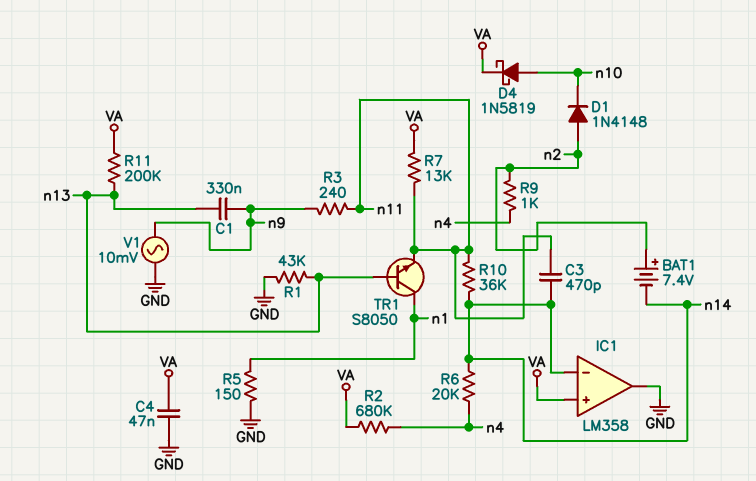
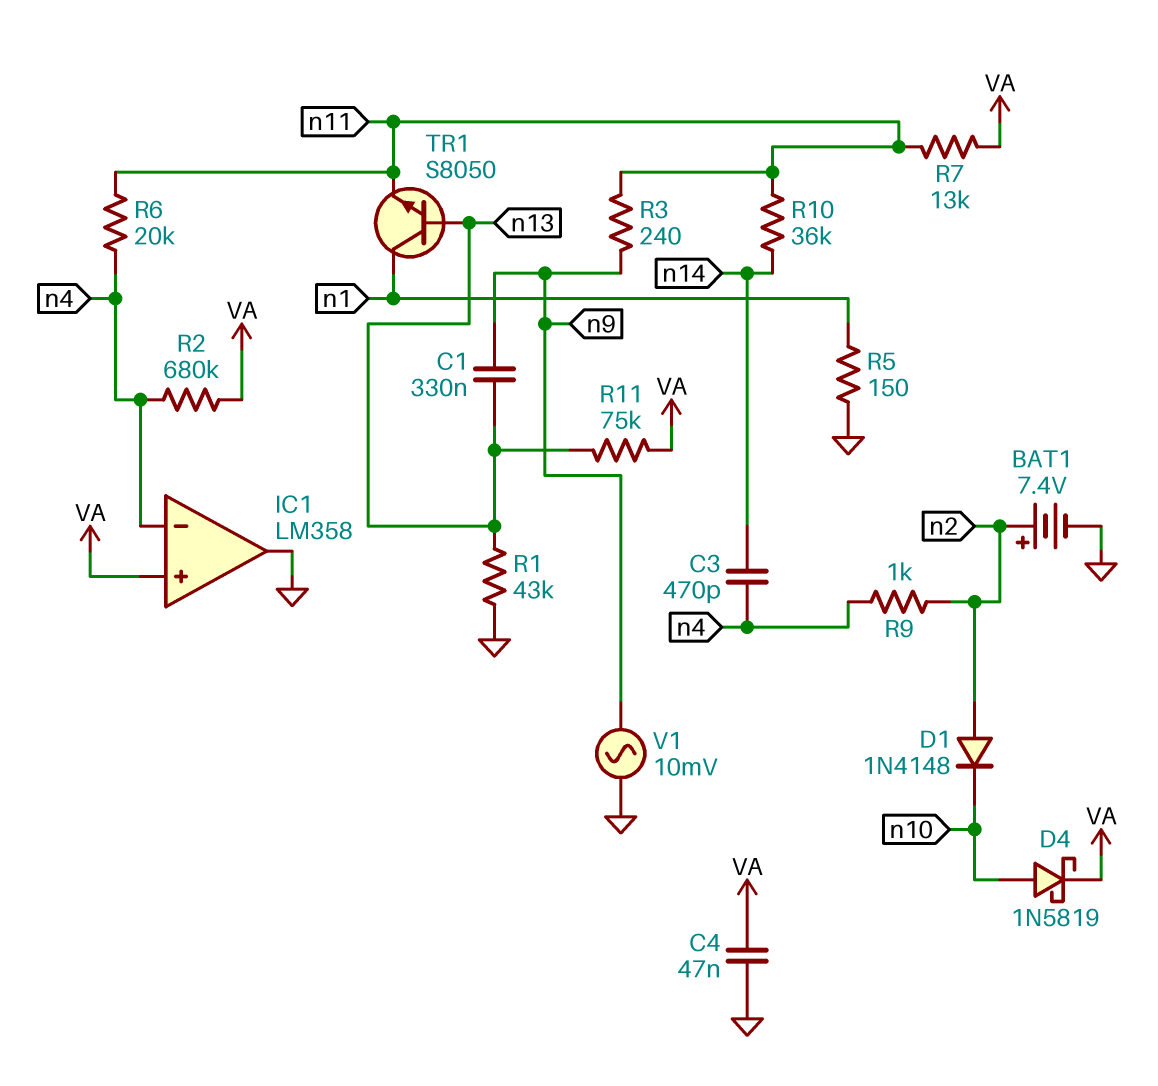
BAT1: 7.4V (plus n2, minus n14) -> 7.4V (plus n2, minus GND)
C3: 470pF (n11, n14) -> 470pF (n4, n14)
IC1 pin in-: n14 -> n4
R6: 20k (n4, n14) -> 20k (n4, n11)
R11: 200k (VA, n13) -> 75k (VA, n13)

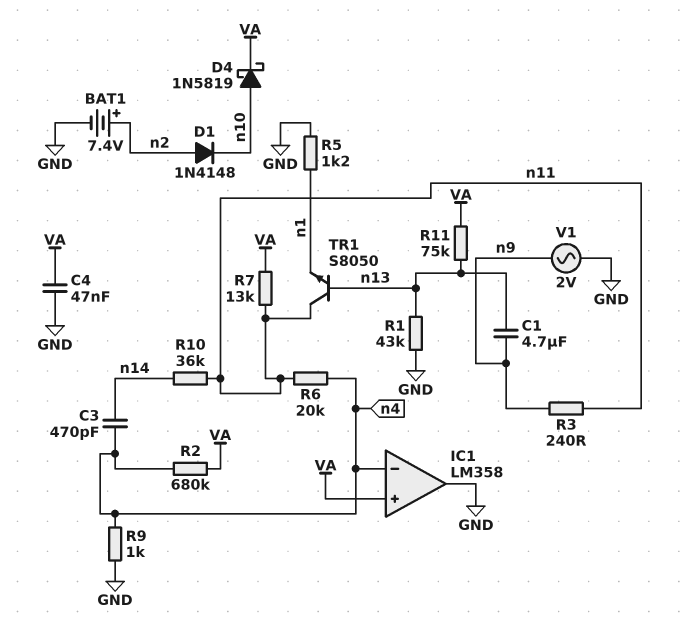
C1: 330nF (n9, n13) -> 4.7uF (n9, n13)
R5: 150 (GND, n1) -> 1.2k (GND, n1)
R9: 1k (n2, n4) -> 1k (GND, n4)
TR1: NPN S8050 (B n13, C n1, E n11) -> NPN S8050 (B n13, C n11, E n1)
V1: AC 10mV (GND, n9) -> AC 2V (GND, n9)

